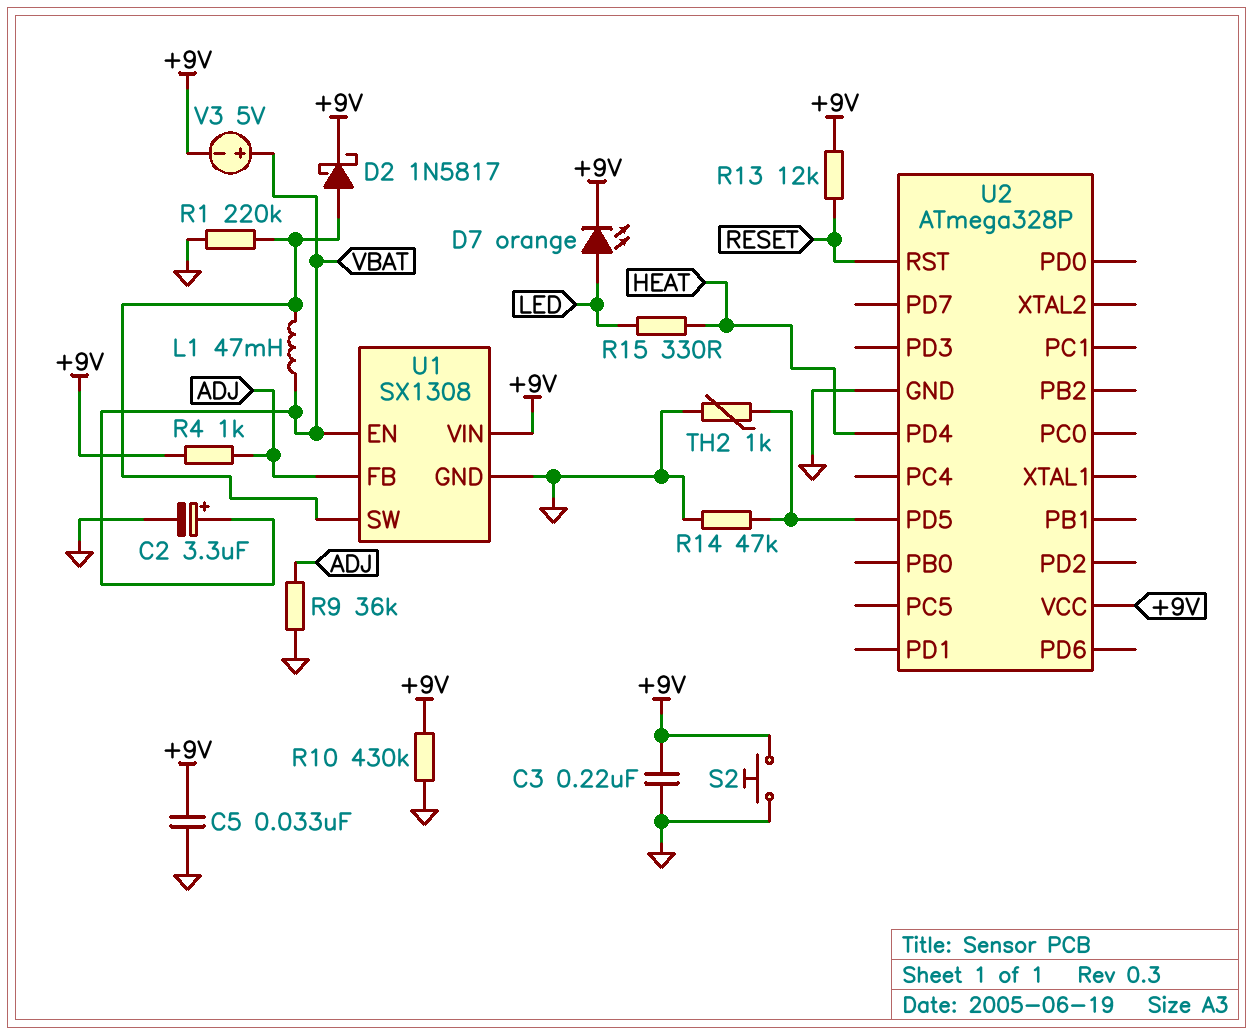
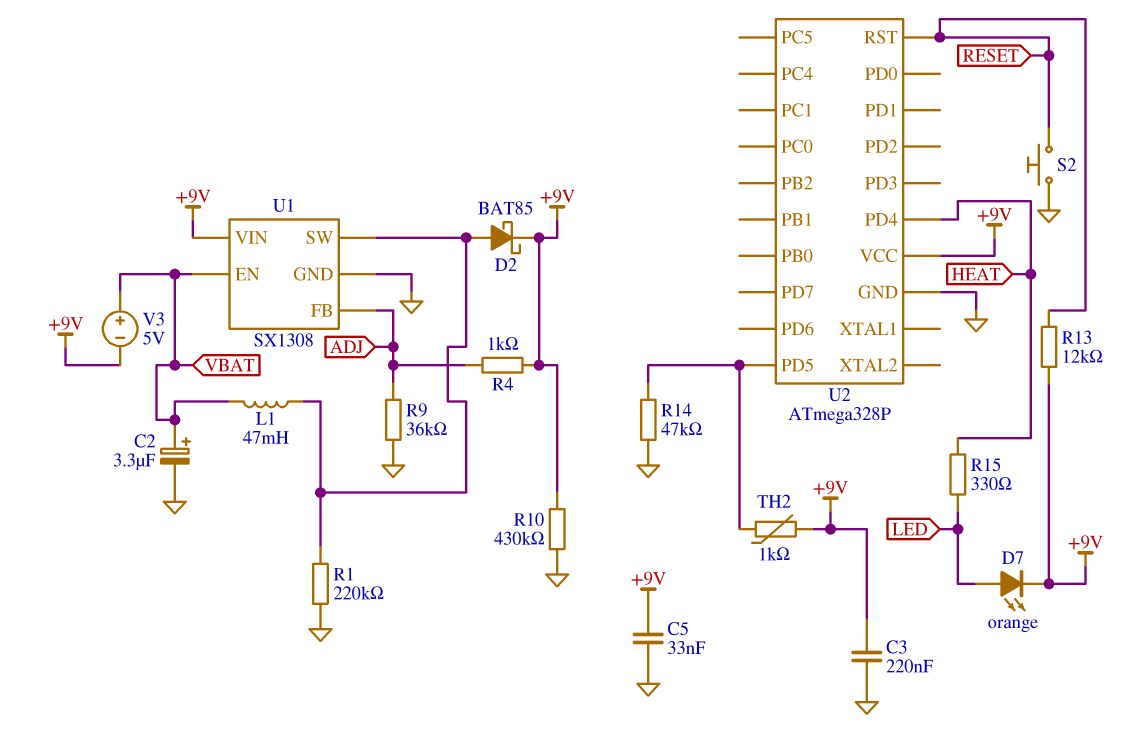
D2: schottky 1N5817 (A U1/SW, K +9V) -> schottky BAT85 (A U1/SW, K +9V)
S2: button (+9V, GND) -> button (GND, RESET)
TH2: 1k (GND, U2/PD5) -> 1k (+9V, U2/PD5)

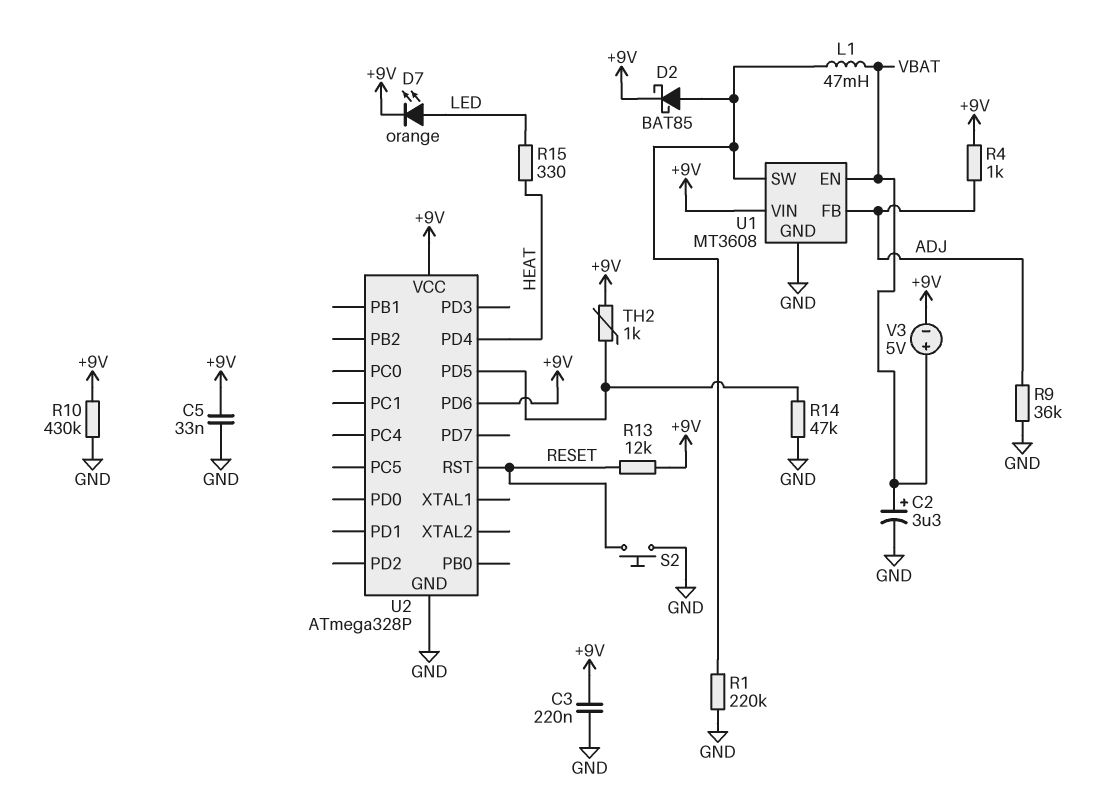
U1: SX1308 -> MT3608
U2 pin PD6: none -> +9V

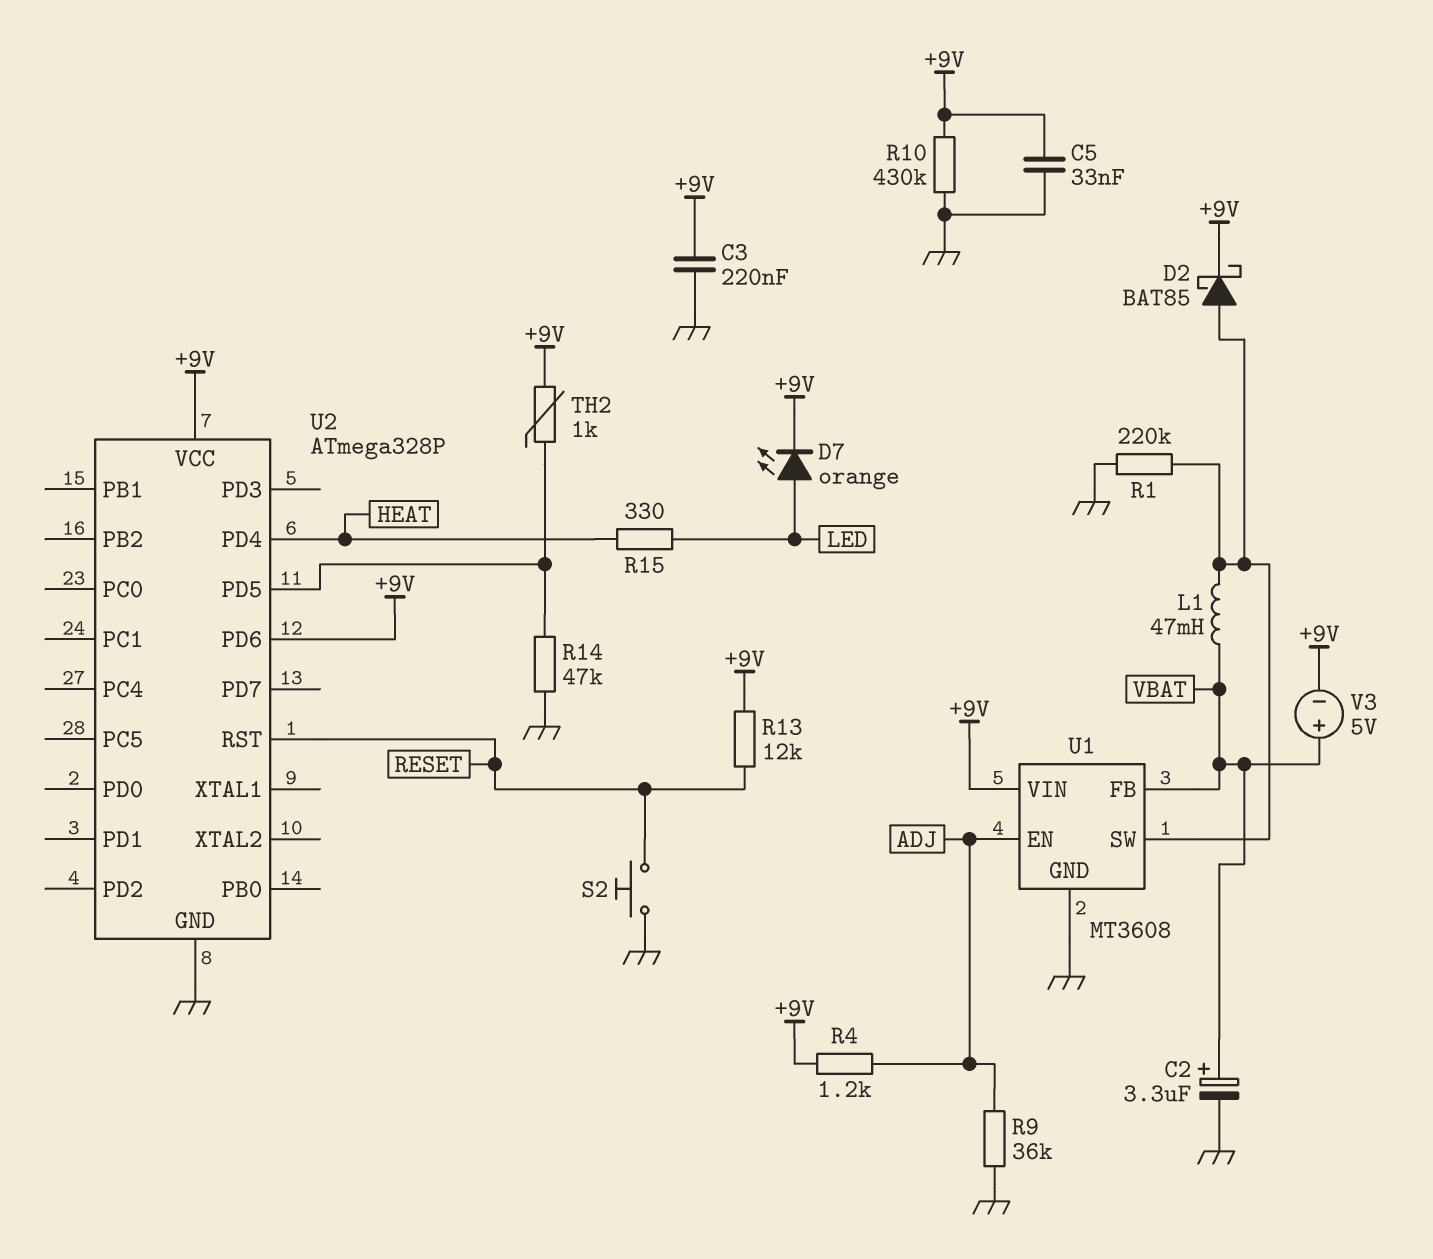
R4: 1k (+9V, ADJ) -> 1.2k (+9V, ADJ)
U1 pin EN: VBAT -> ADJ
U1 pin FB: ADJ -> VBAT

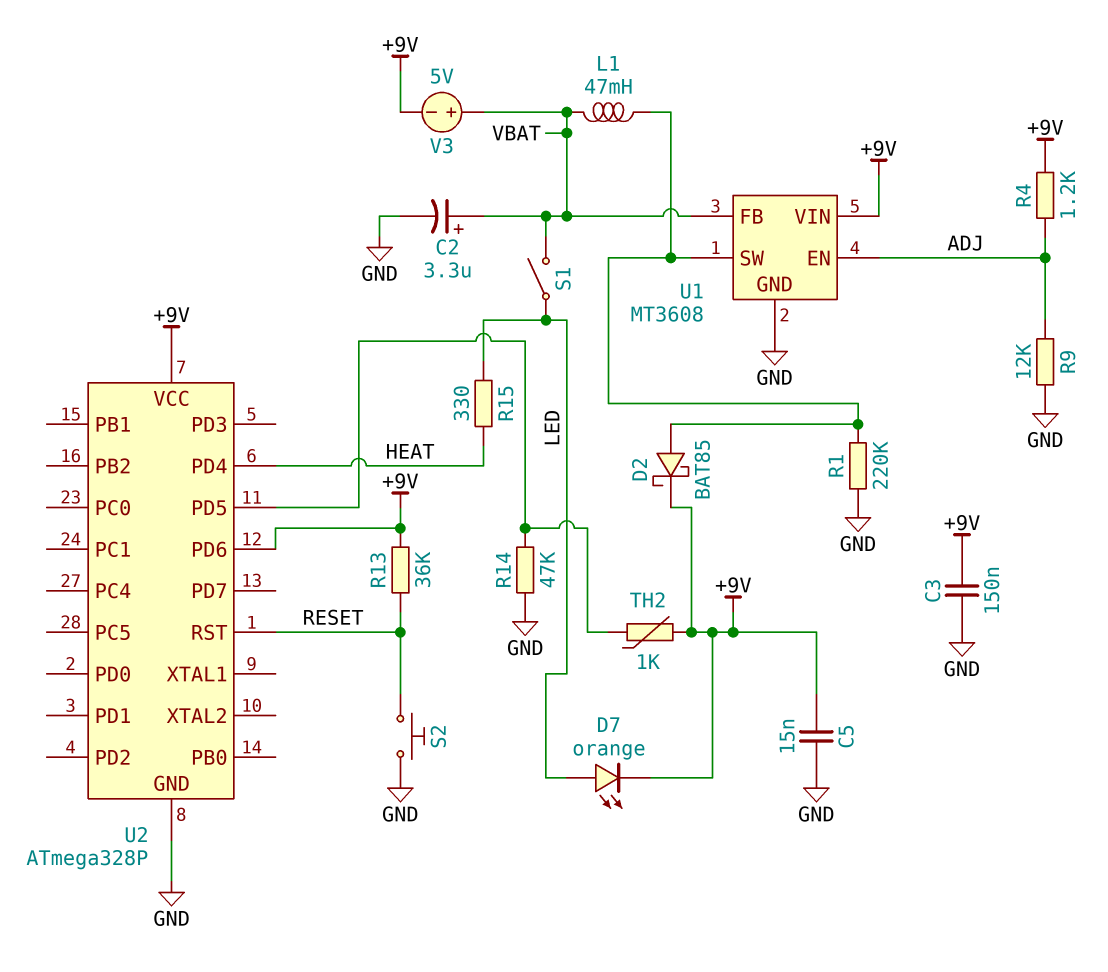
C3: 220nF (+9V, GND) -> 150nF (+9V, GND)
C5: 33nF (+9V, GND) -> 15nF (+9V, GND)
R9: 36k (ADJ, GND) -> 12k (ADJ, GND)
R10: 430k (+9V, GND) -> none
R13: 12k (+9V, RESET) -> 36k (+9V, RESET)
S1: none -> switch (LED, VBAT)

